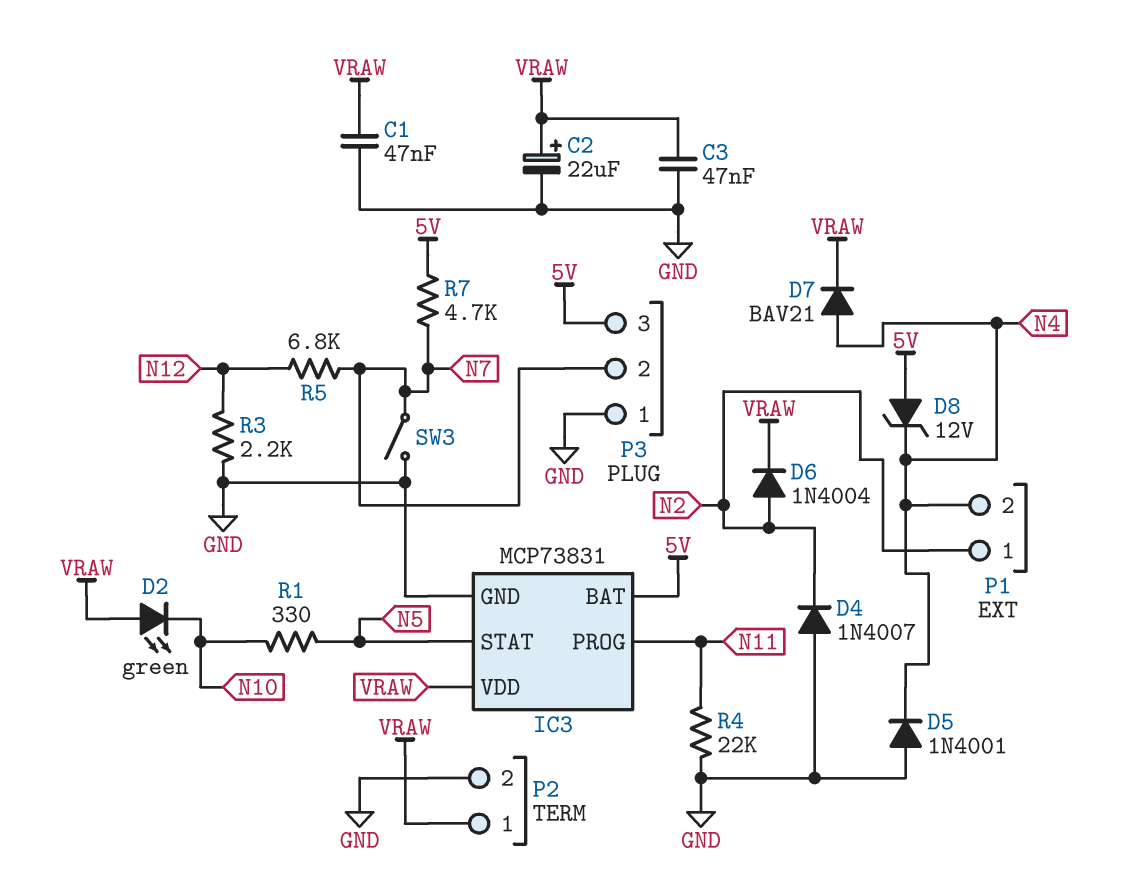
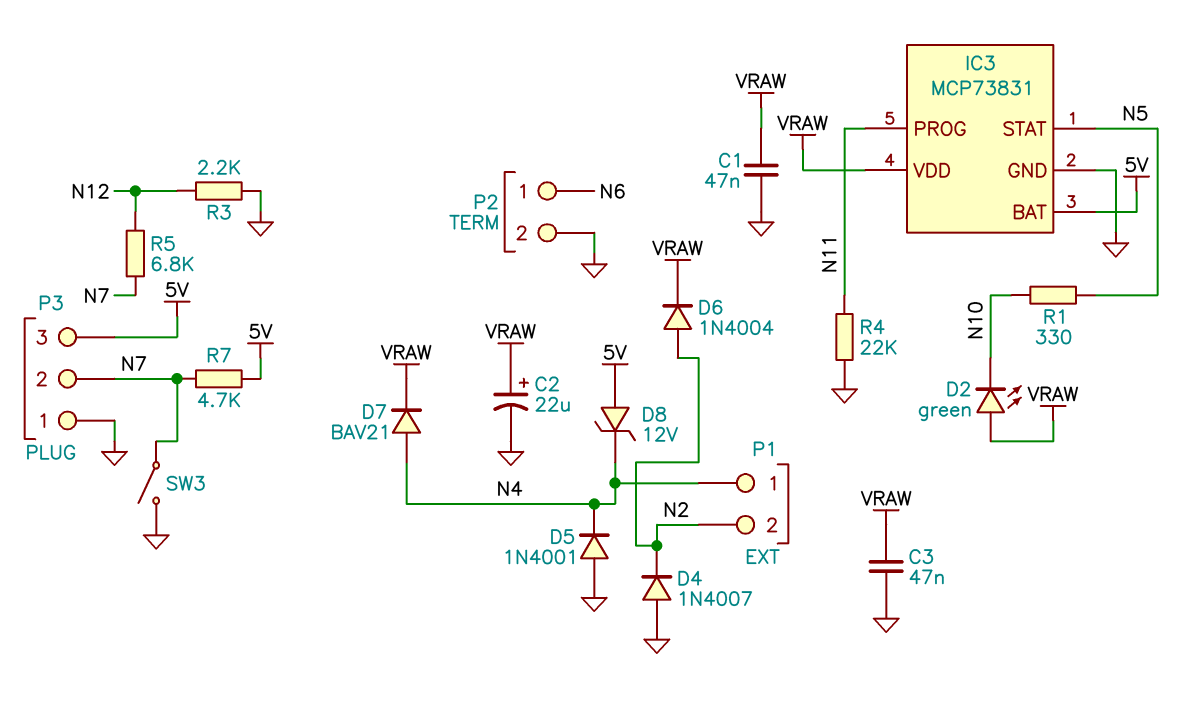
P1 pin 1: N2 -> N4
P1 pin 2: N4 -> N2
P2 pin 1: VRAW -> N6

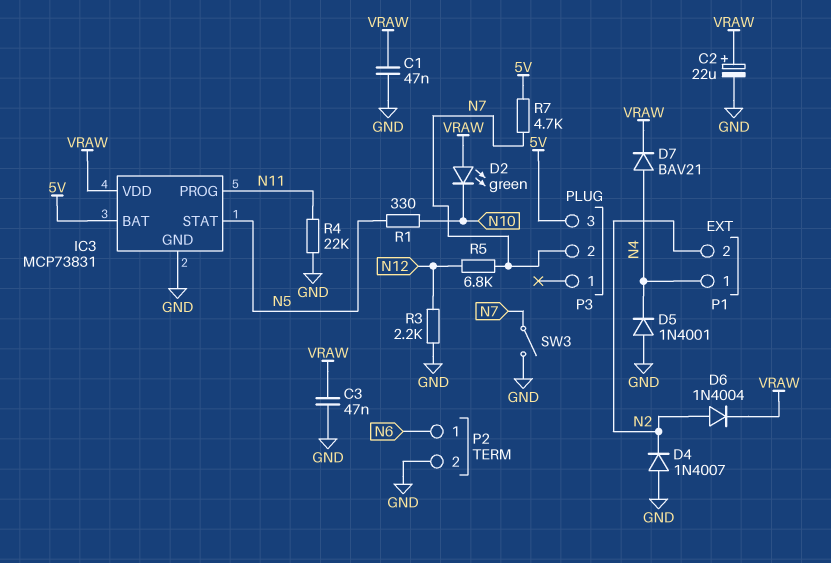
D8: zener 12V (A 5V, K N4) -> none
P3 pin 1: GND -> none

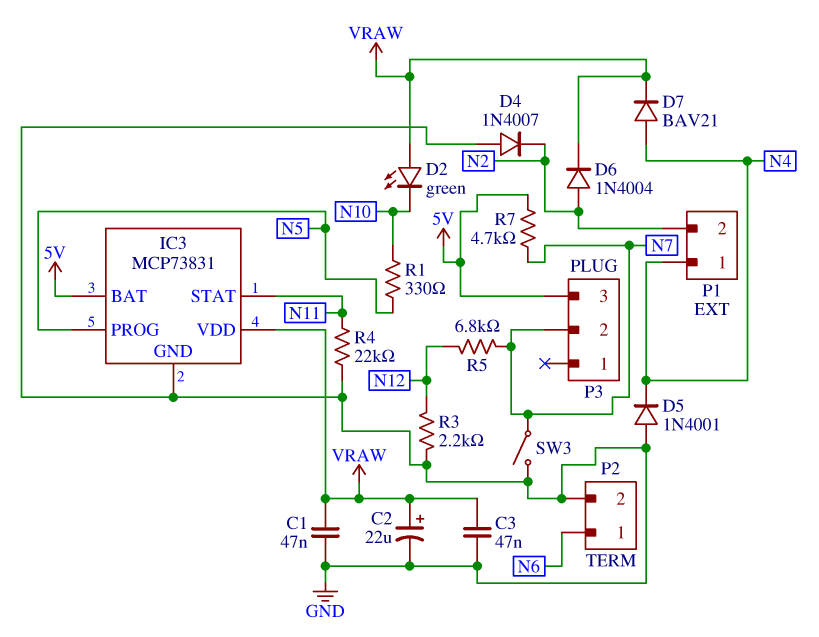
IC3 pin PROG: N11 -> N5
IC3 pin STAT: N5 -> N11

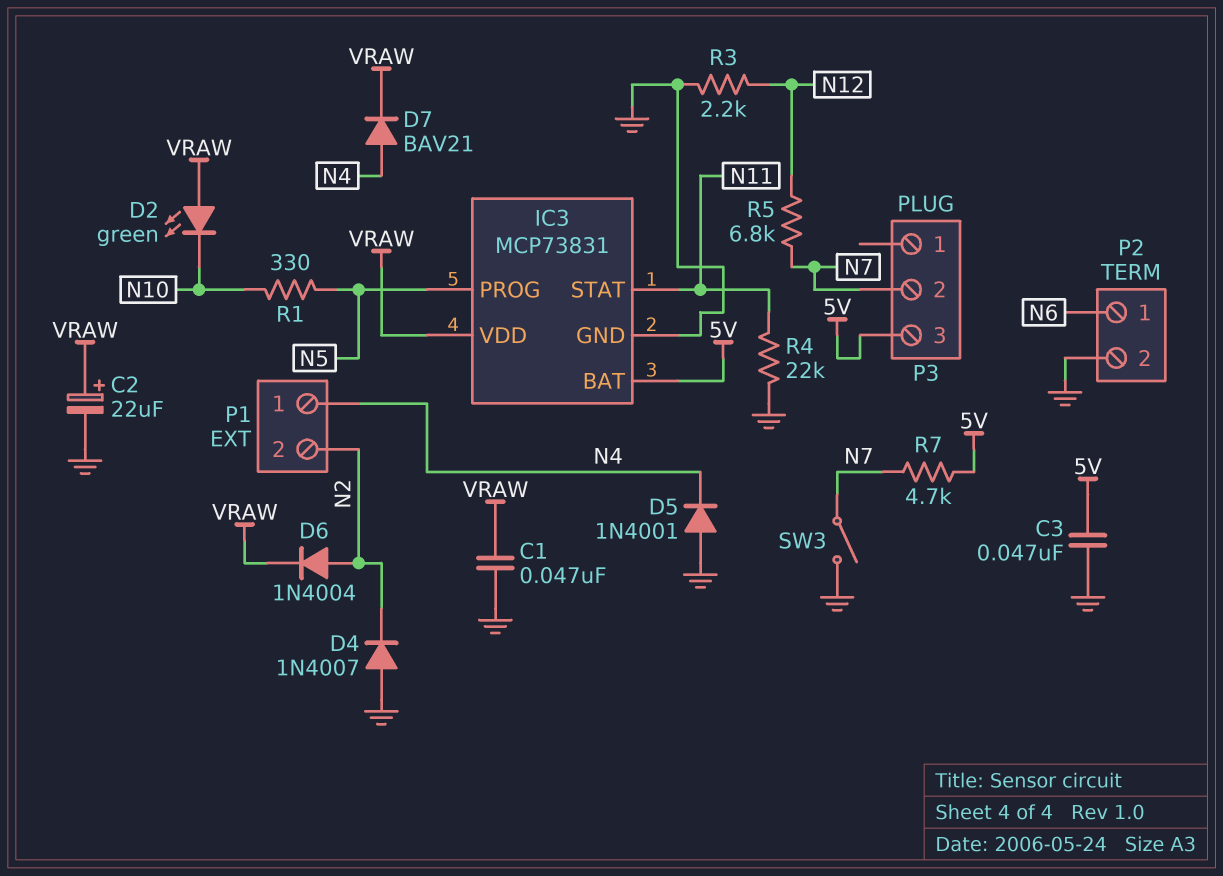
C3: 47nF (GND, VRAW) -> 47nF (5V, GND)

